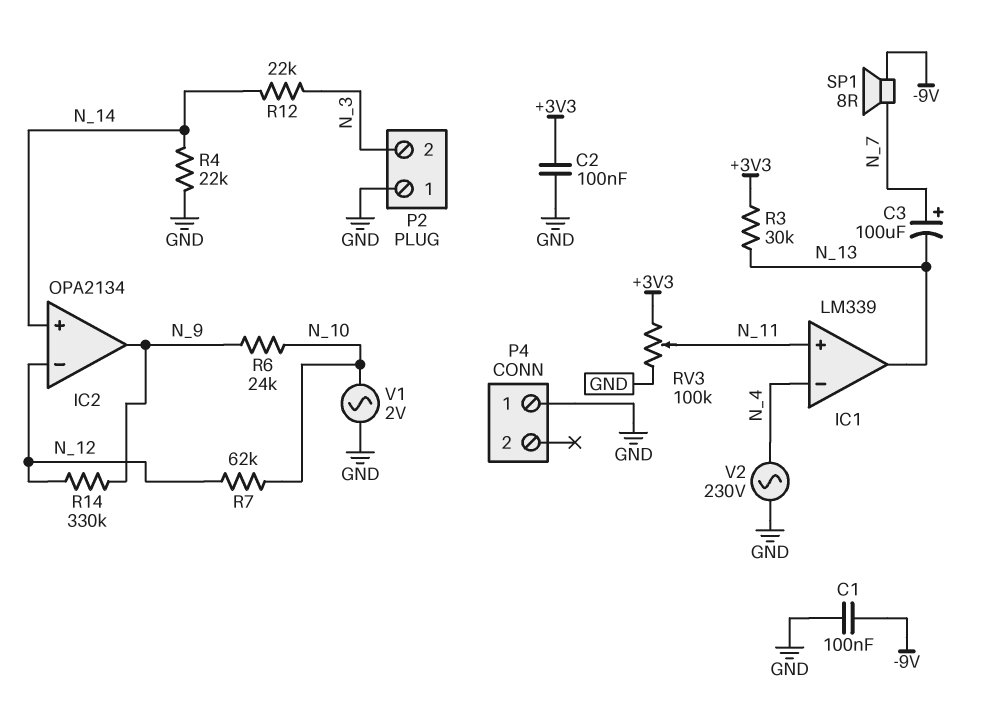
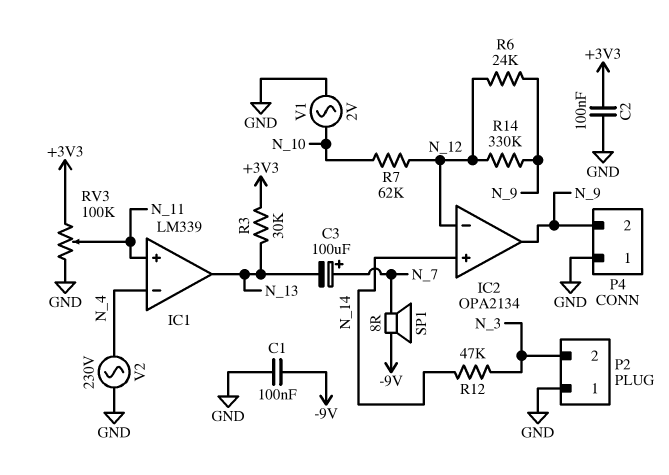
P4 pin 2: none -> N_9
R4: 22k (GND, N_14) -> none
R6: 24k (N_9, N_10) -> 24k (N_9, N_12)
R12: 22k (N_3, N_14) -> 47k (N_3, N_14)

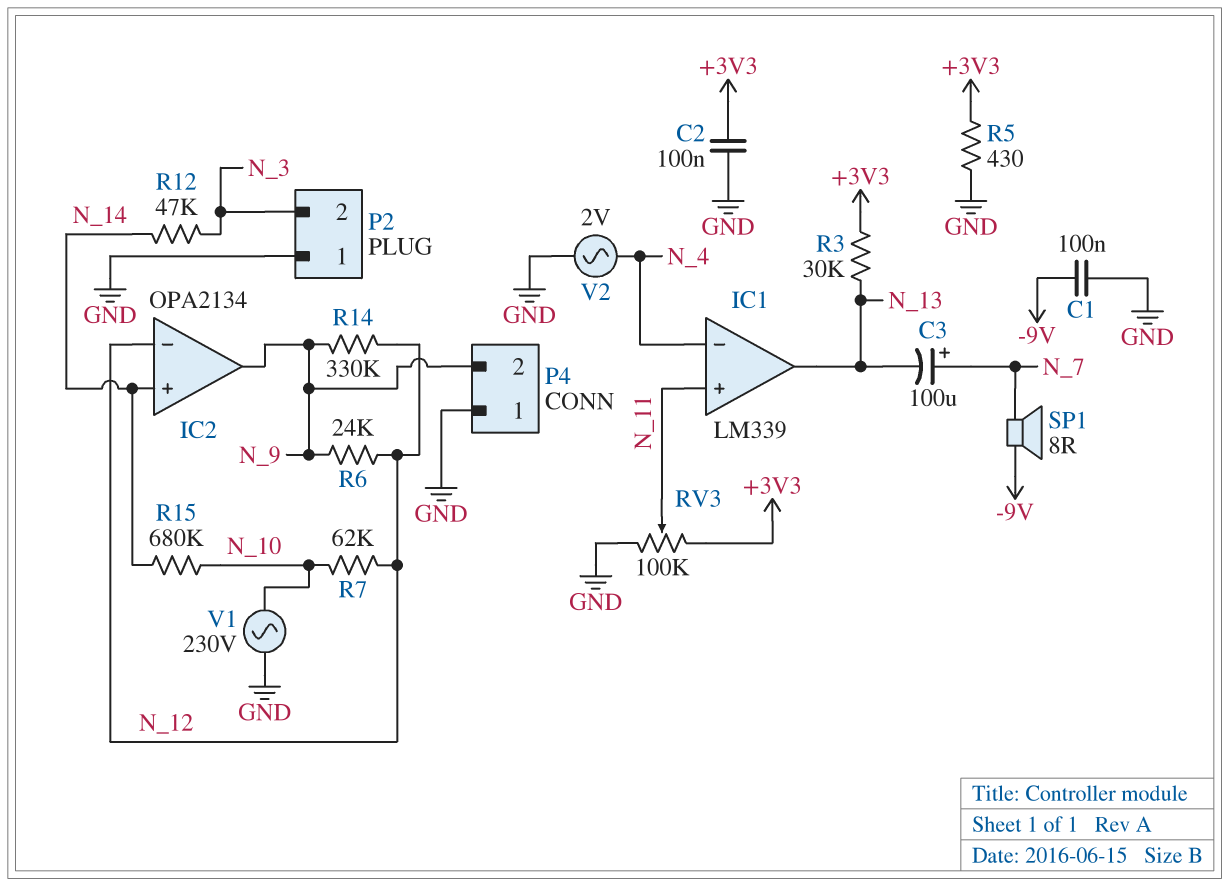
R5: none -> 430 (+3V3, GND)
R15: none -> 680k (N_10, N_14)
V1: AC 2V (GND, N_10) -> AC 230V (GND, N_10)
V2: AC 230V (GND, N_4) -> AC 2V (GND, N_4)

